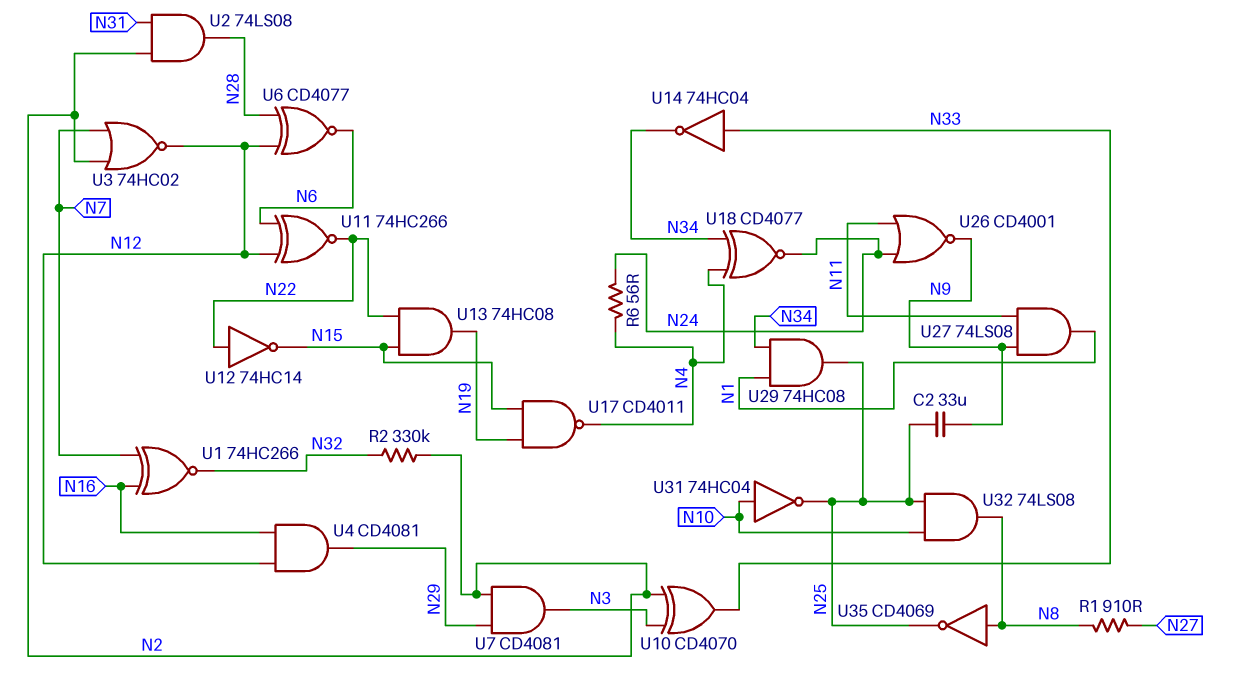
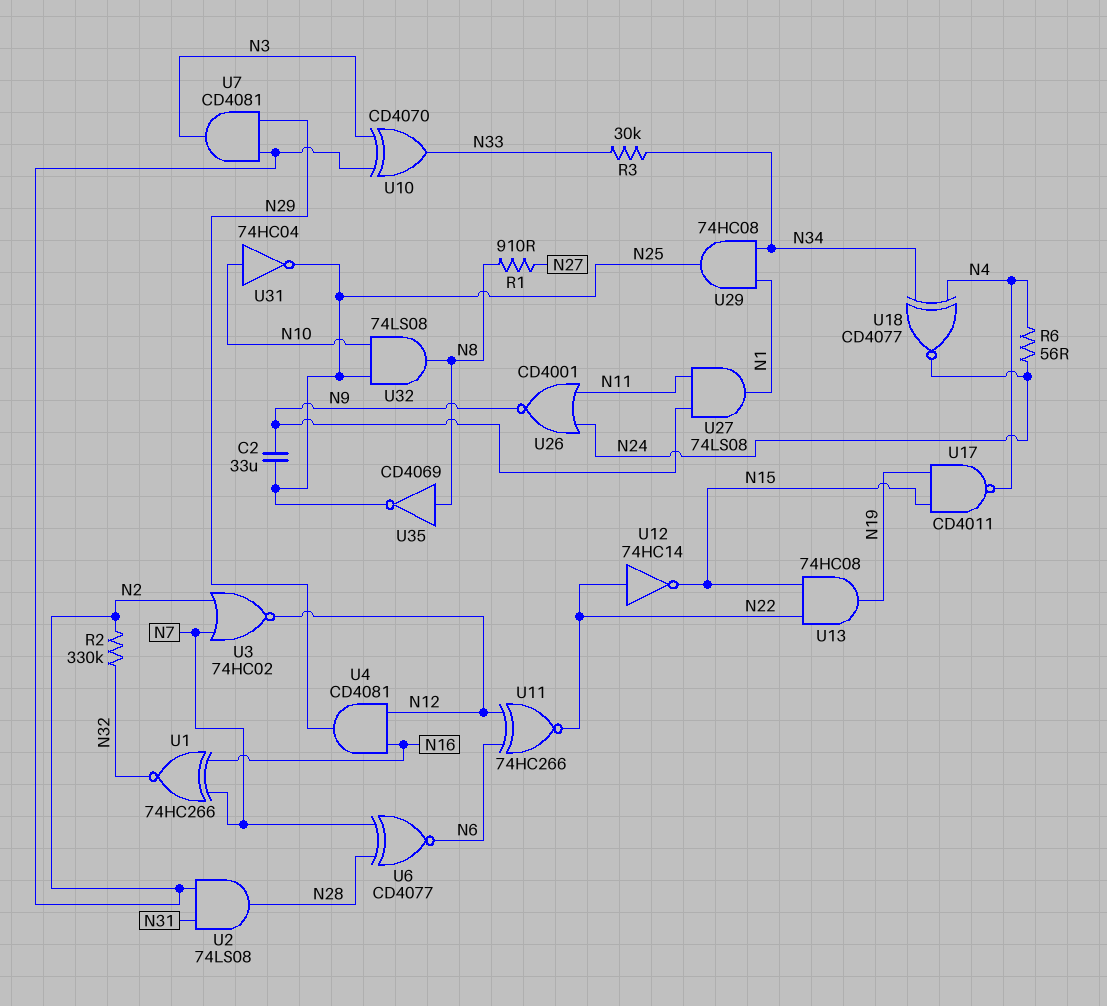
R3: none -> 30k (N33, N34)
U6: XNOR CD4077 (in N12, in N28, out N6) -> XNOR CD4077 (in N7, in N28, out N6)
U14: NOT 74HC04 (in N33, out N34) -> none

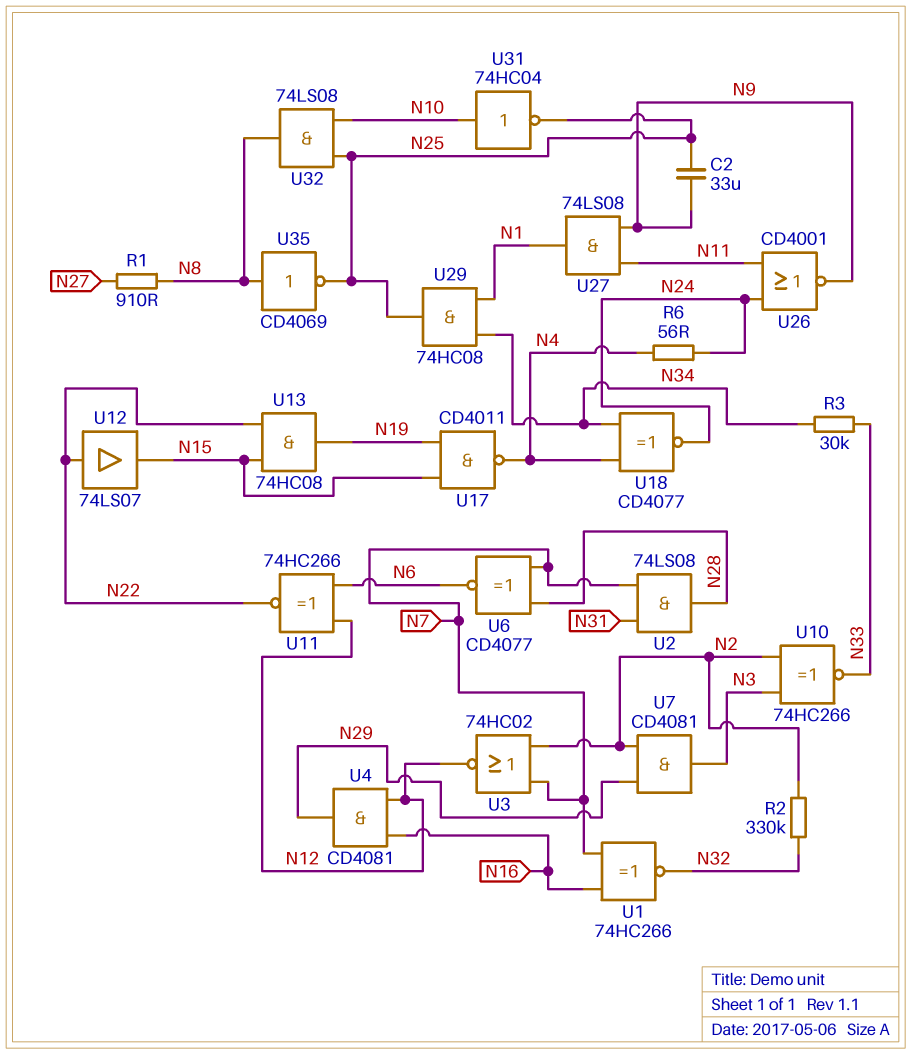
U2: AND 74LS08 (in N2, in N31, out N28) -> AND 74LS08 (in N7, in N31, out N28)
U10: XOR CD4070 (in N2, in N3, out N33) -> XNOR 74HC266 (in N2, in N3, out N33)
U12: NOT 74HC14 (in N22, out N15) -> buffer 74LS07 (in N22, out N15)

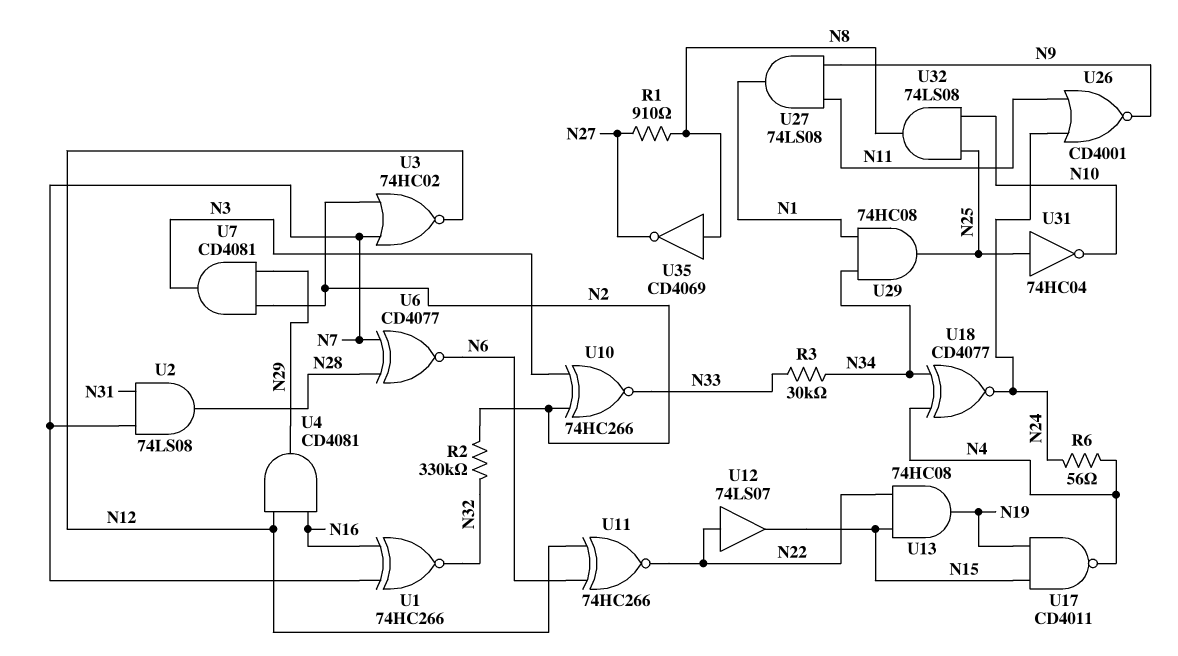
C2: 33uF (N9, N25) -> none
U31: NOT 74HC04 (in N10, out N25) -> NOT 74HC04 (in N25, out N10)
U35: NOT CD4069 (in N8, out N25) -> NOT CD4069 (in N8, out N27)

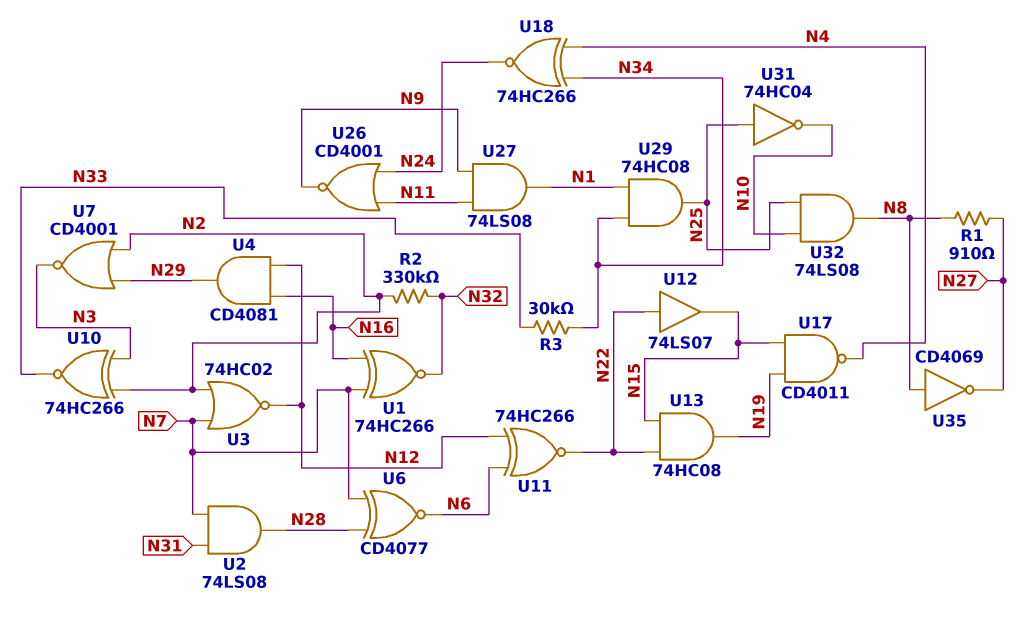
R6: 56 (N4, N24) -> none
U7: AND CD4081 (in N2, in N29, out N3) -> NOR CD4001 (in N2, in N29, out N3)
U18: XNOR CD4077 (in N4, in N34, out N24) -> XNOR 74HC266 (in N4, in N34, out N24)

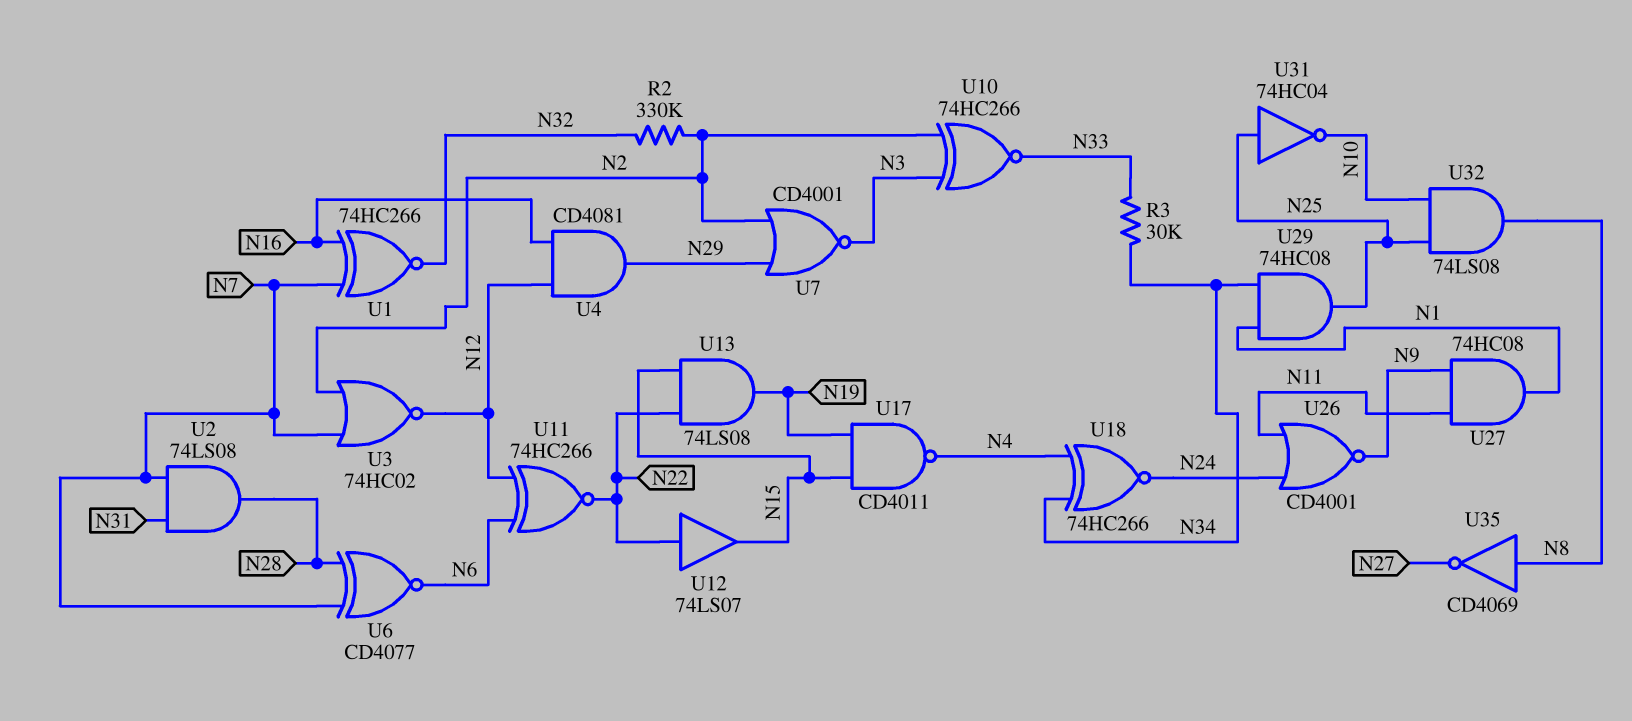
R1: 910 (N8, N27) -> none
U13: AND 74HC08 (in N15, in N22, out N19) -> AND 74LS08 (in N15, in N22, out N19)
U27: AND 74LS08 (in N9, in N11, out N1) -> AND 74HC08 (in N9, in N11, out N1)

